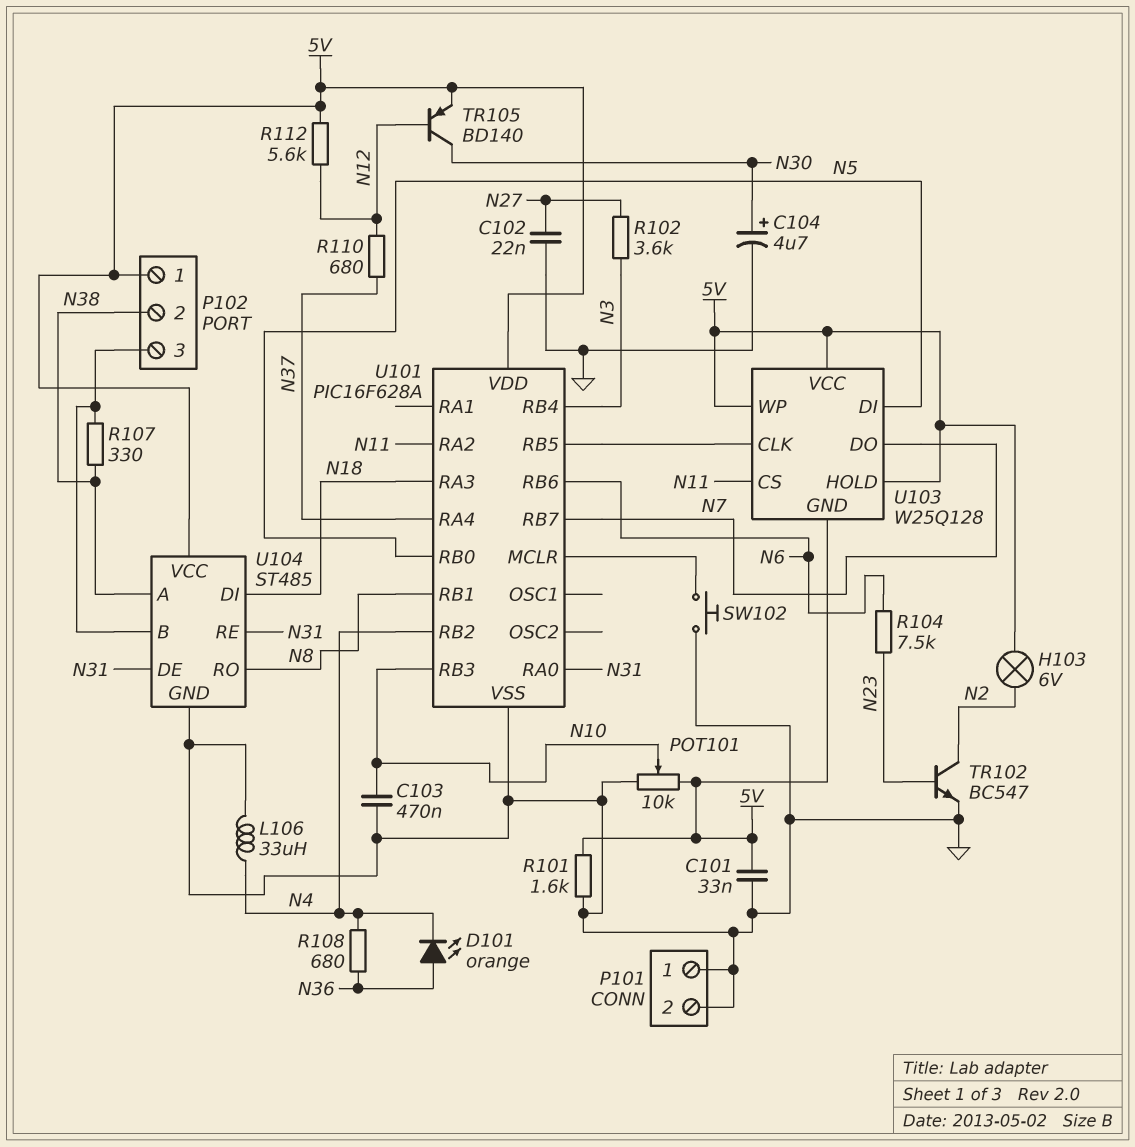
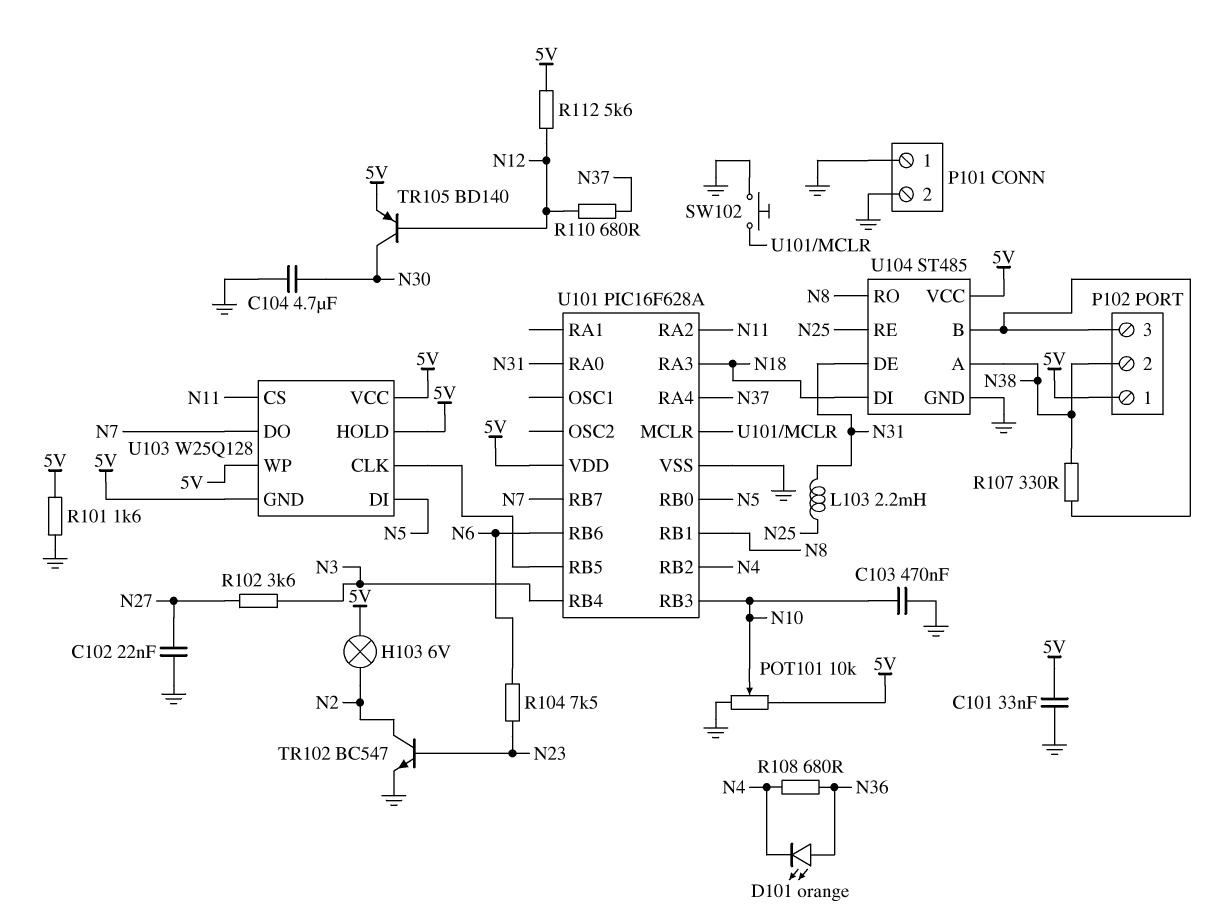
C104: 4.7uF (plus N30, minus GND) -> 4.7uF (GND, N30)
L103: none -> 2.2mH (N25, N31)
L106: 33uH (GND, N4) -> none
U104 pin RE: N31 -> N25

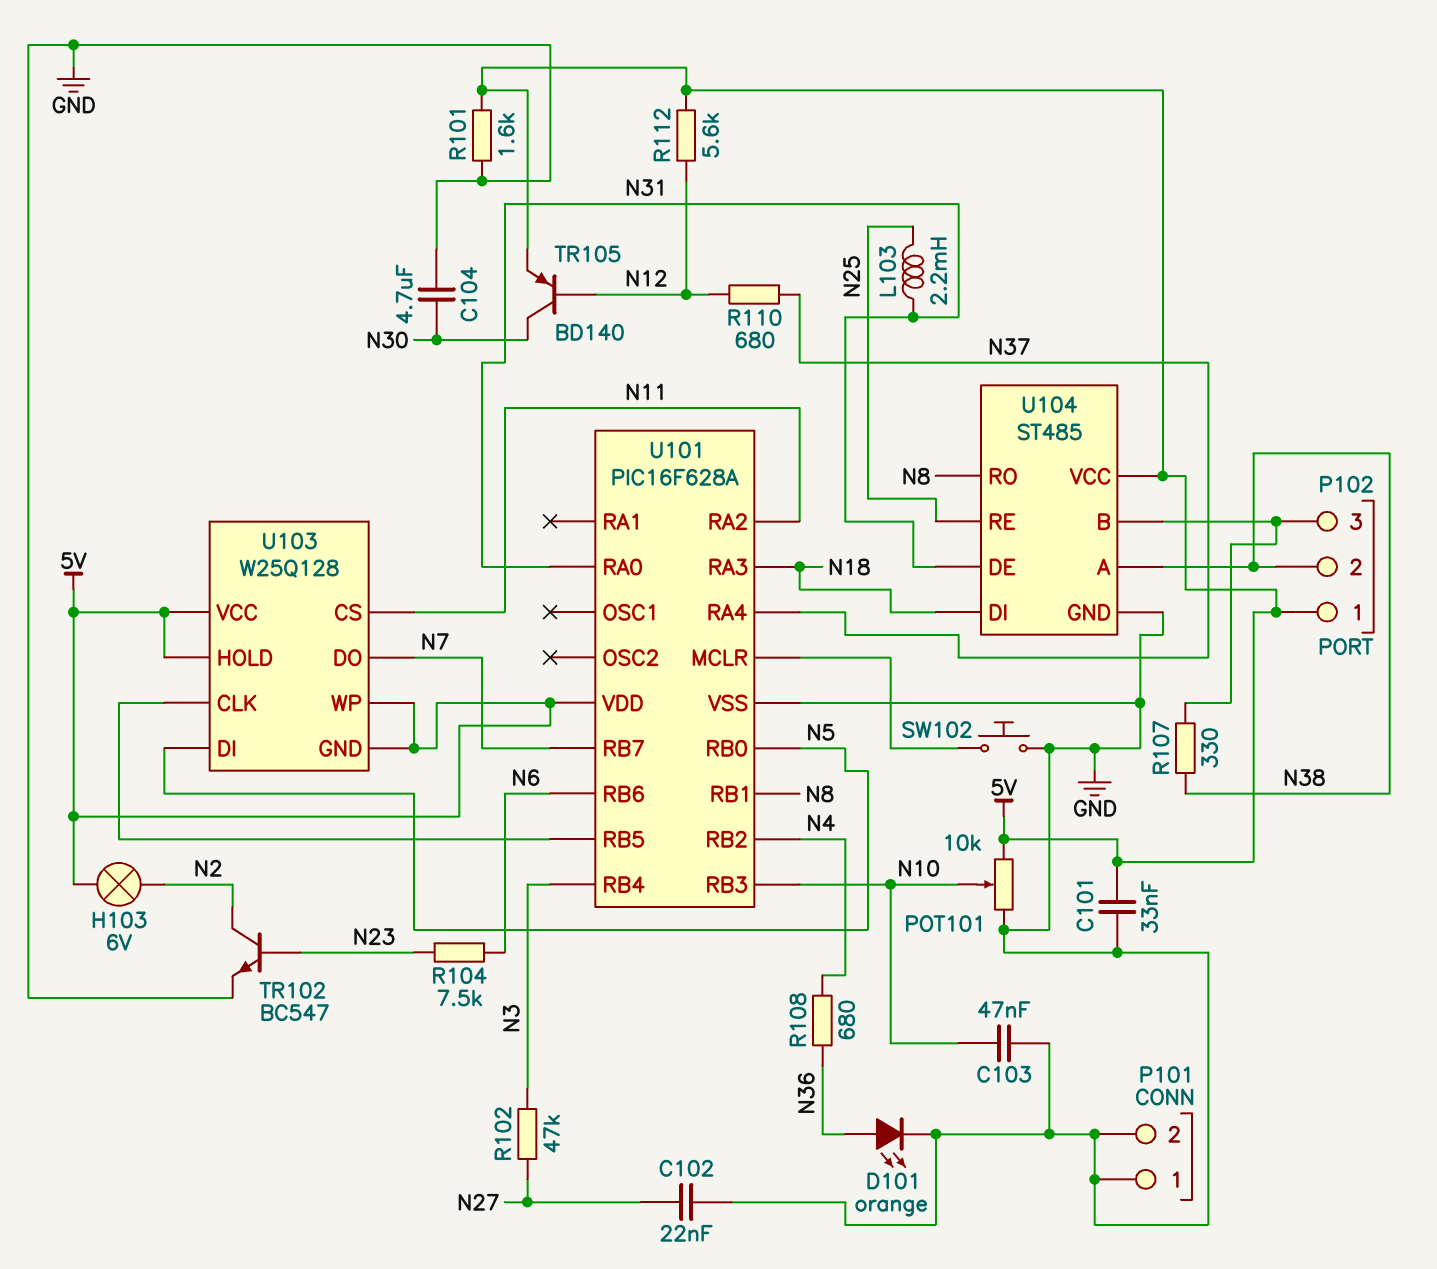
C103: 470nF (GND, N10) -> 47nF (GND, N10)
D101: LED orange (A N36, K N4) -> LED orange (A N36, K GND)
R102: 3.6k (N3, N27) -> 47k (N3, N27)

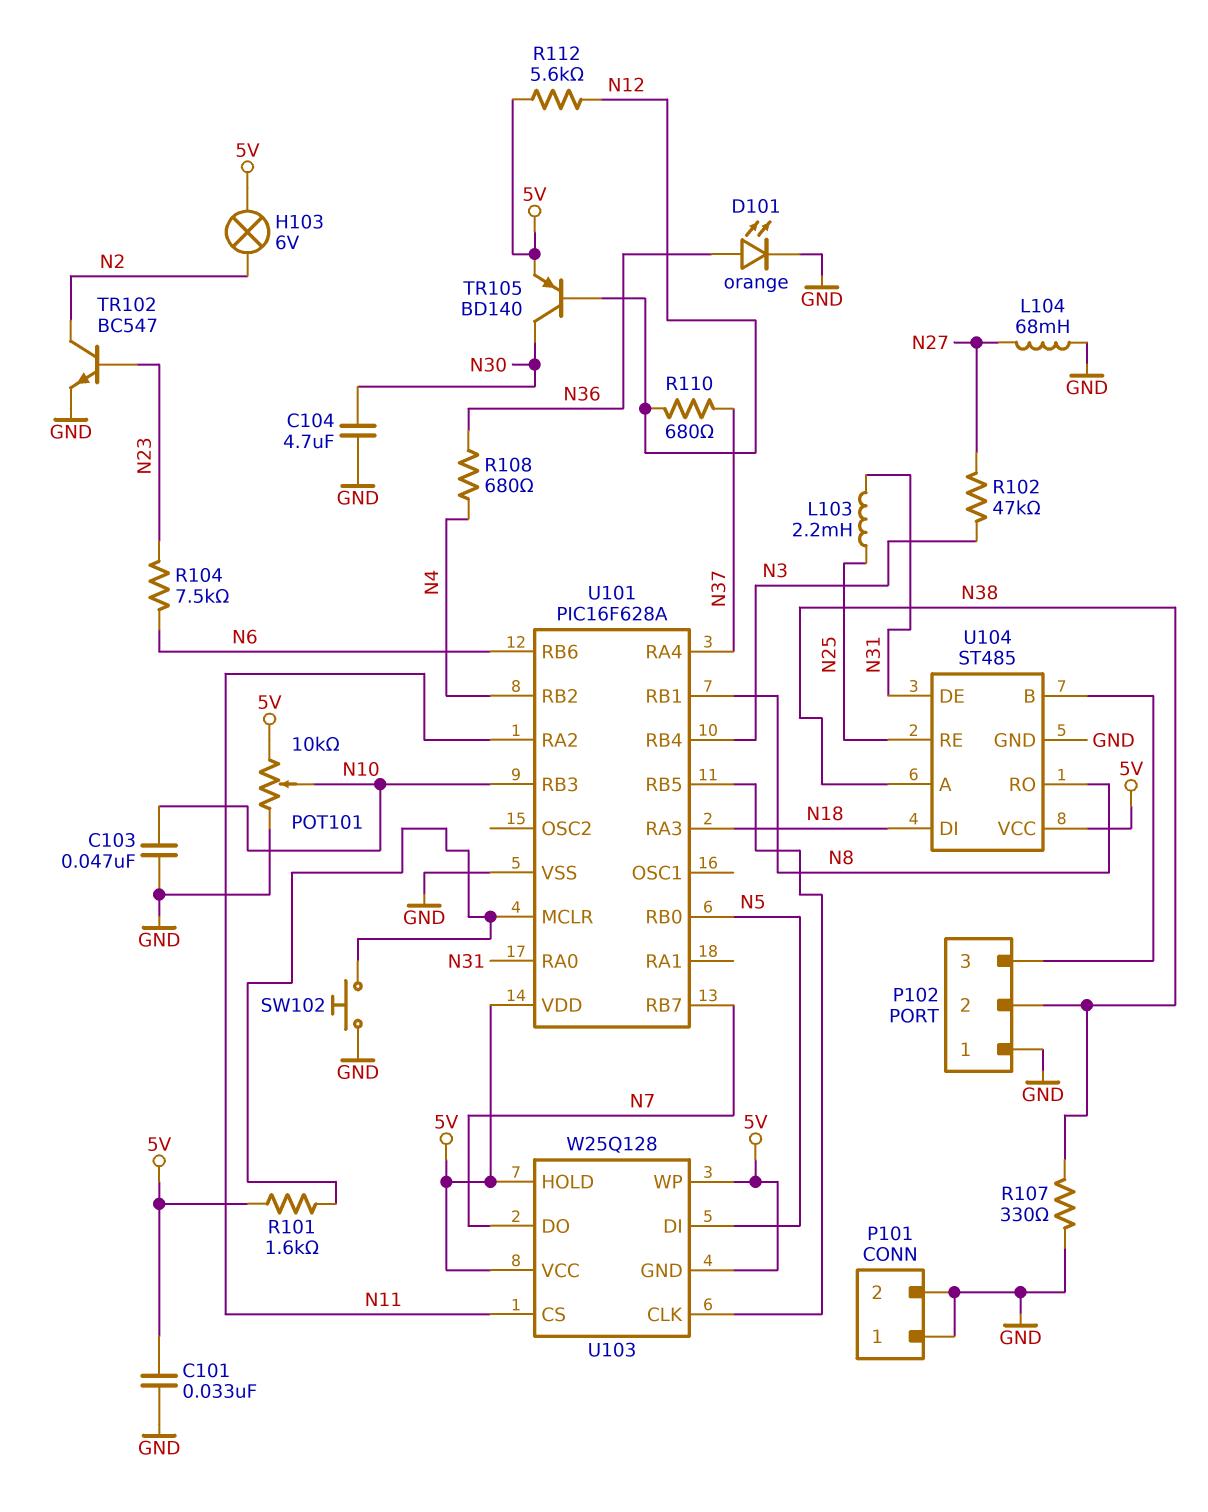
C102: 22nF (GND, N27) -> none
L104: none -> 68mH (GND, N27)
P102 pin 1: 5V -> GND
R101: 1.6k (5V, GND) -> 1.6k (5V, U101/MCLR)
R107: 330 (N38, P102/3) -> 330 (GND, N38)

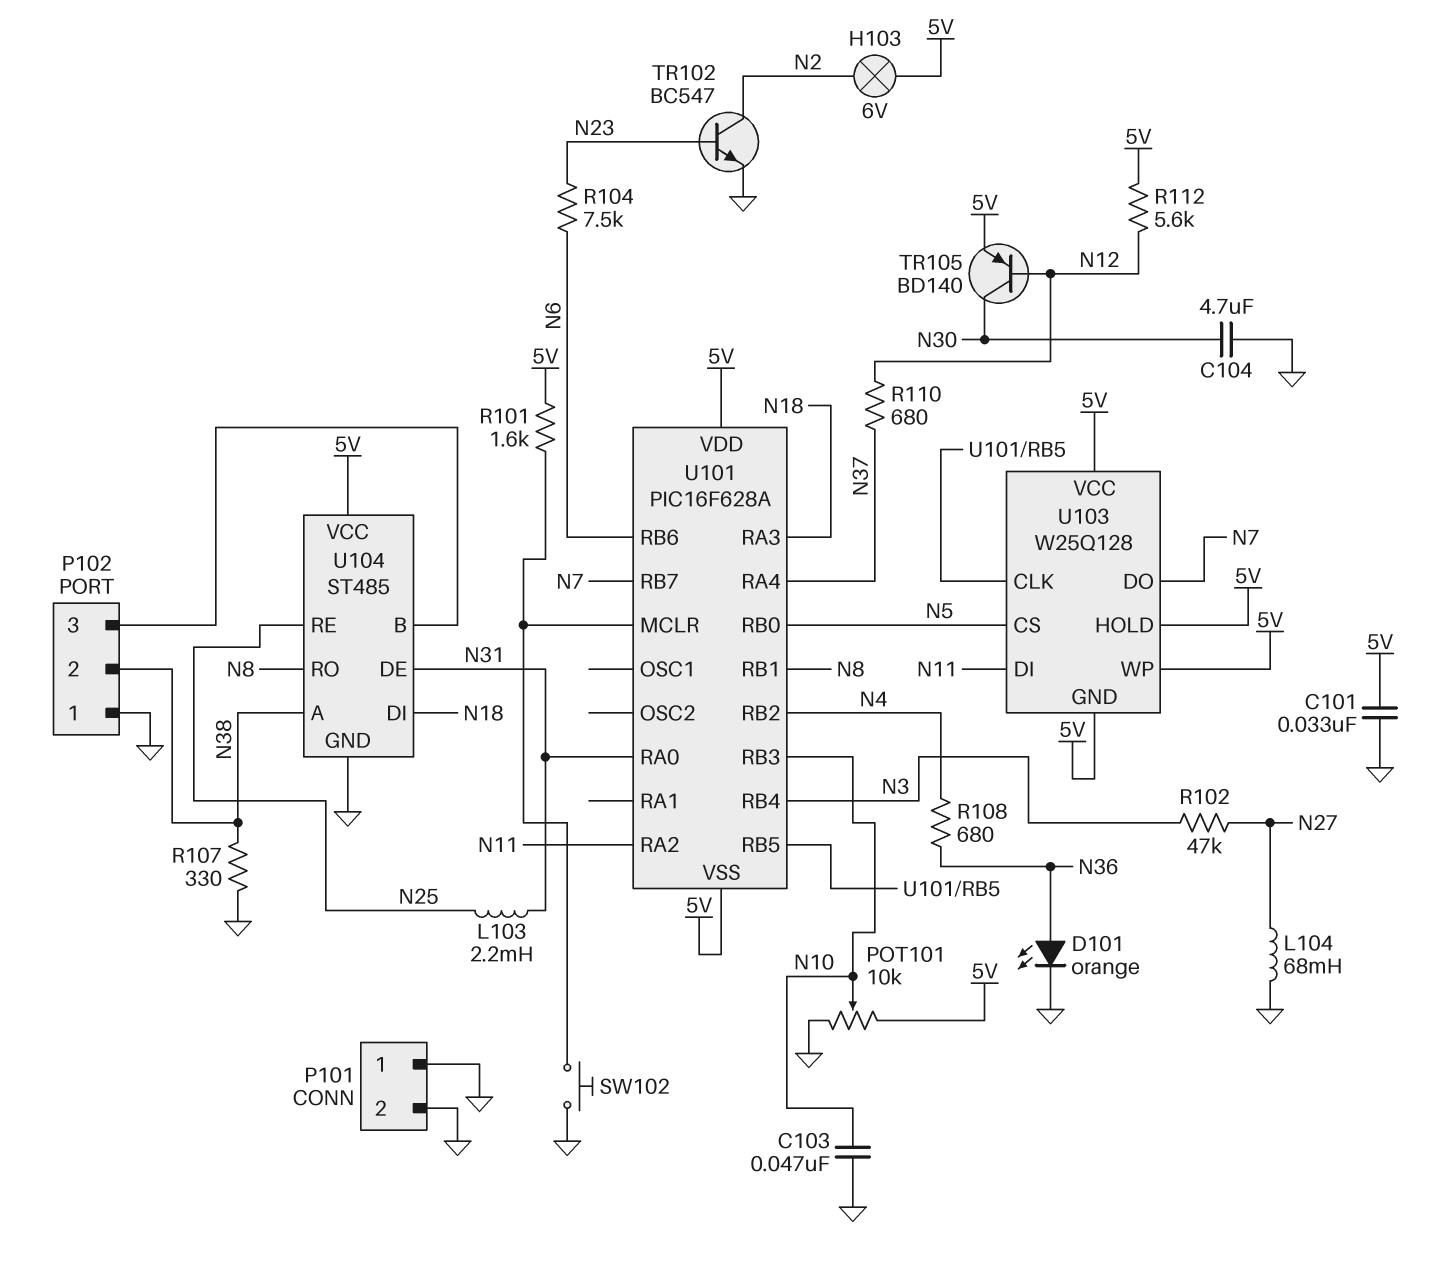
U101 pin VSS: GND -> 5V
U103 pin CS: N11 -> N5
U103 pin DI: N5 -> N11

